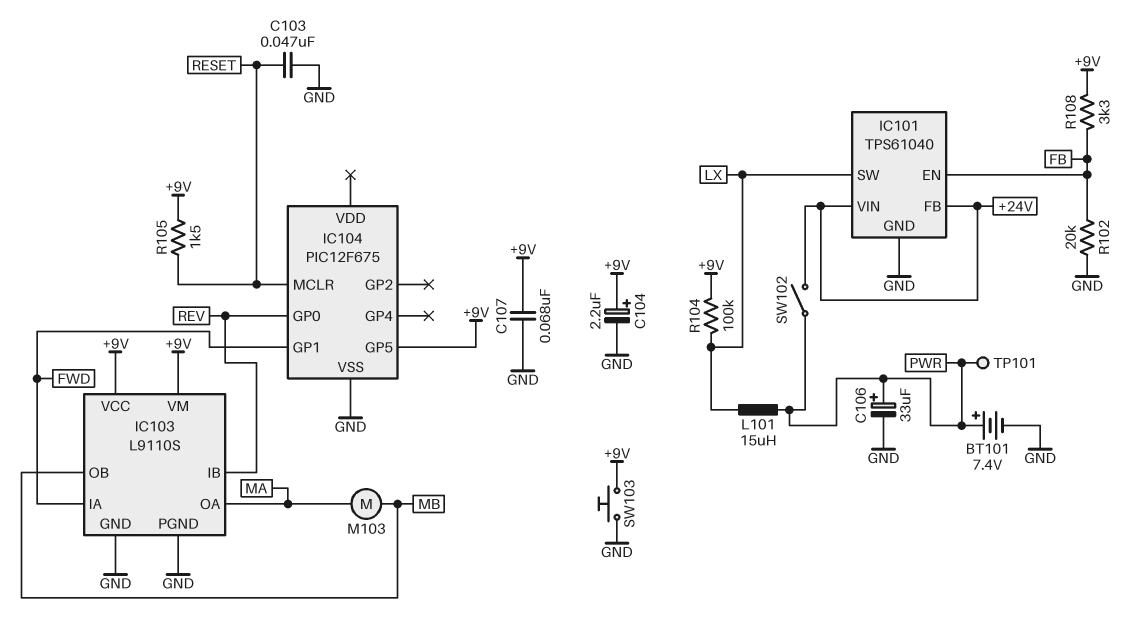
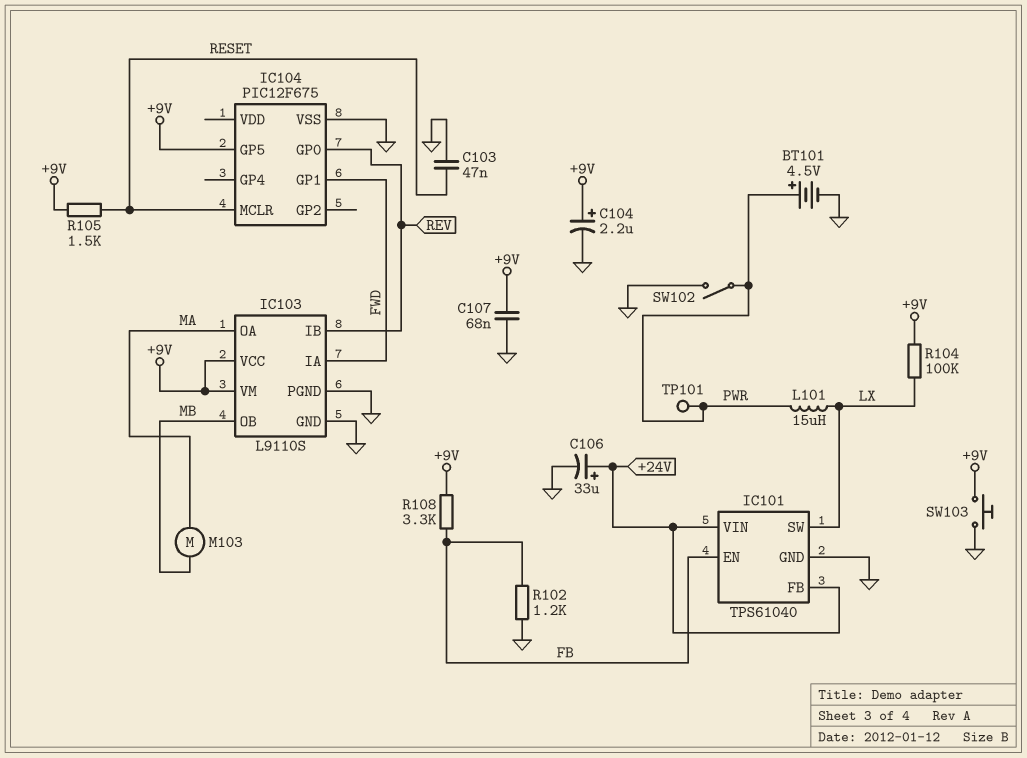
BT101: 7.4V (plus PWR, minus GND) -> 4.5V (plus PWR, minus GND)
C106: 33uF (plus PWR, minus GND) -> 33uF (plus +24V, minus GND)
R102: 20k (FB, GND) -> 1.2k (FB, GND)
SW102: switch (+24V, PWR) -> switch (GND, PWR)

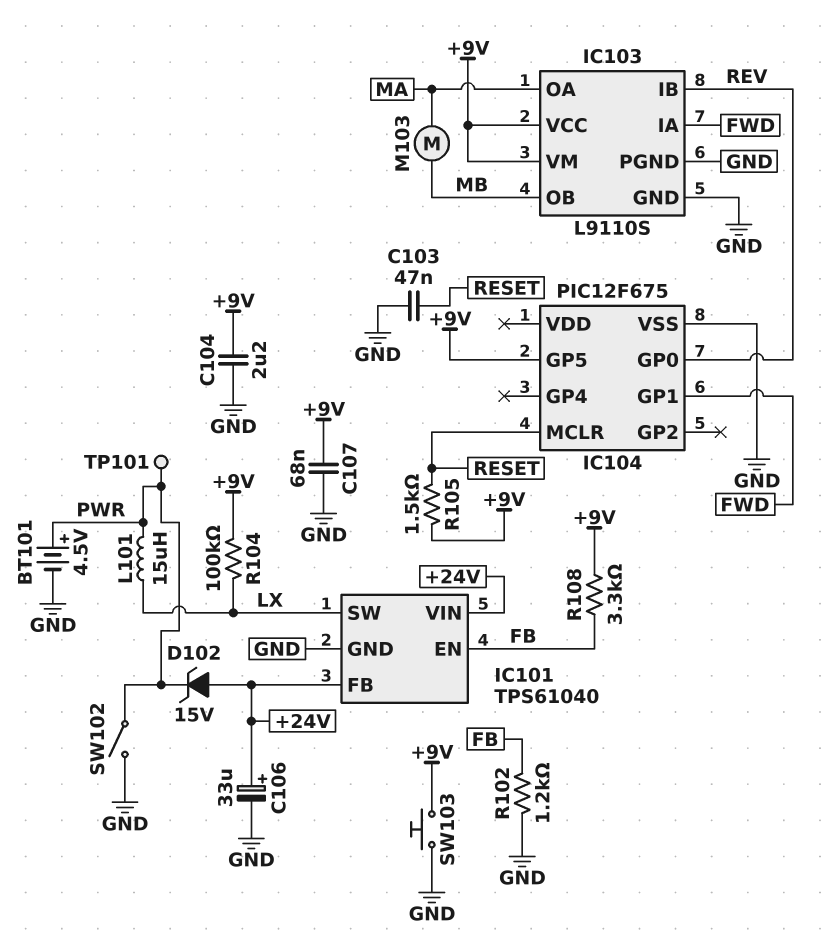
C104: 2.2uF (plus +9V, minus GND) -> 2.2uF (+9V, GND)
D102: none -> zener 15V (A +24V, K PWR)

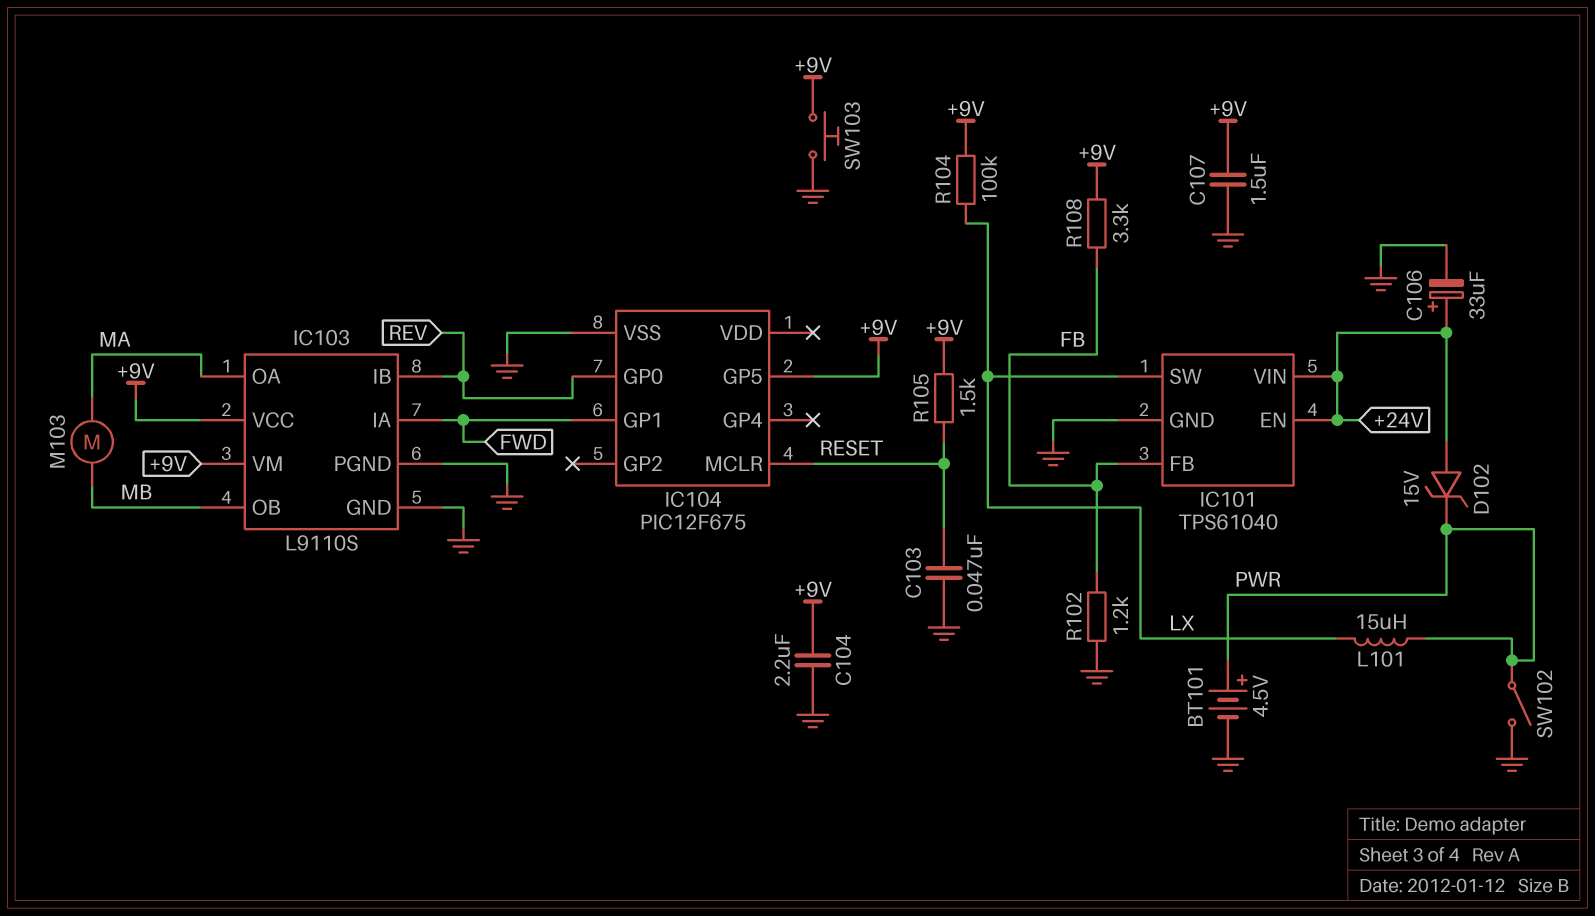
C107: 68nF (+9V, GND) -> 1.5uF (+9V, GND)
IC101 pin EN: FB -> +24V
IC101 pin FB: +24V -> FB
TP101: test point (PWR) -> none

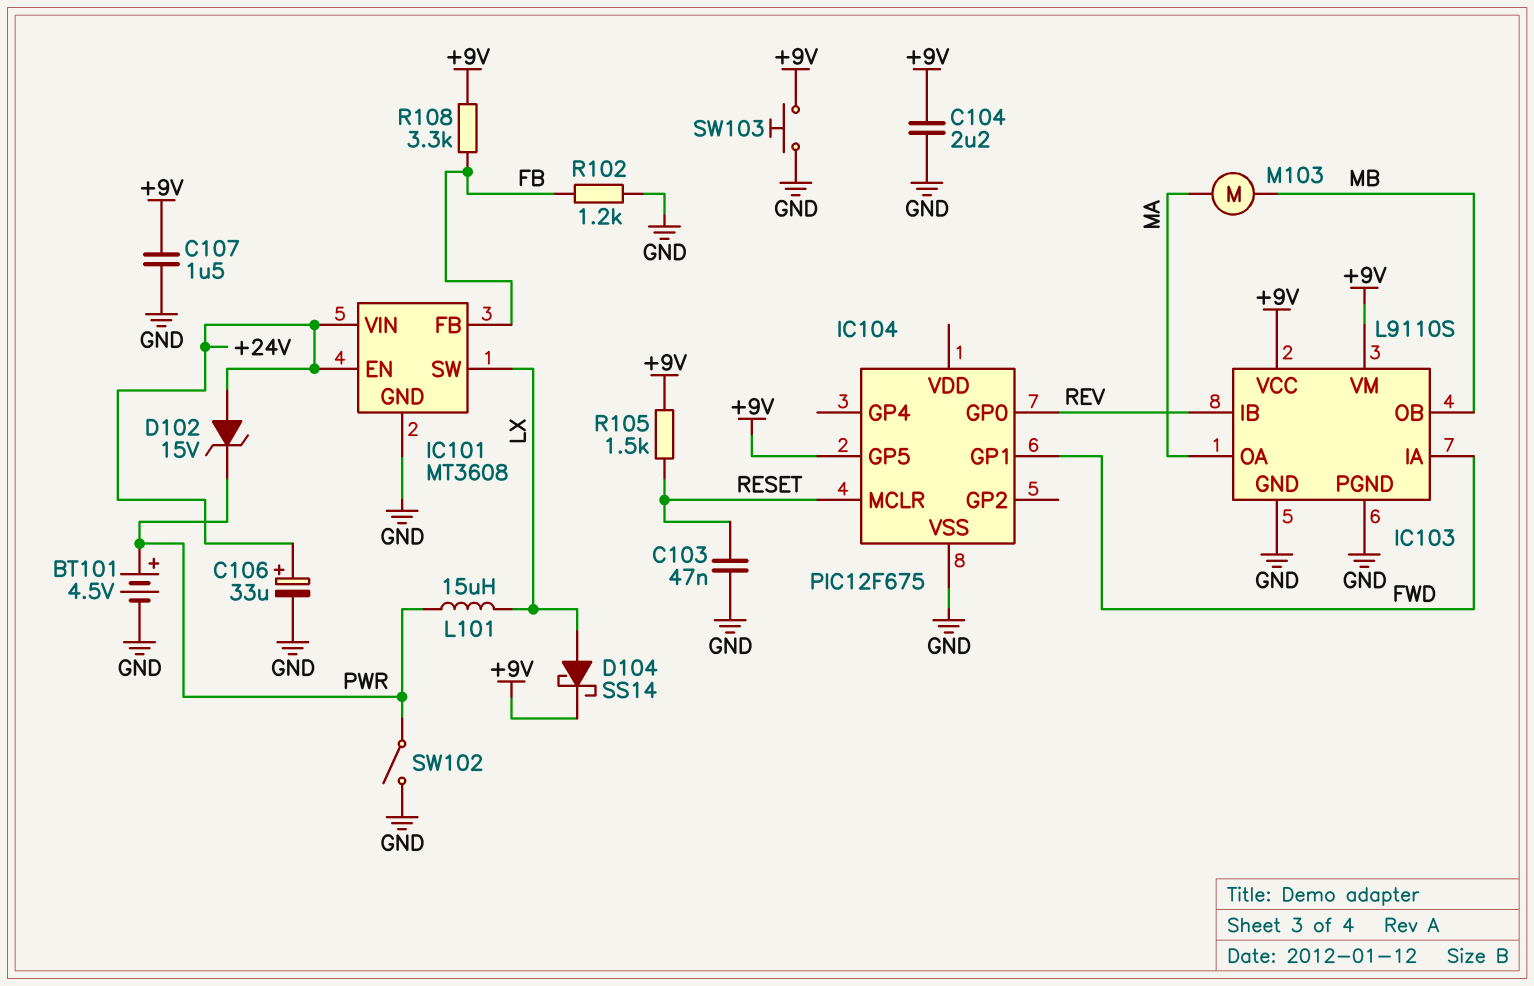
D104: none -> schottky SS14 (A LX, K +9V)
IC101: TPS61040 -> MT3608
R104: 100k (+9V, LX) -> none

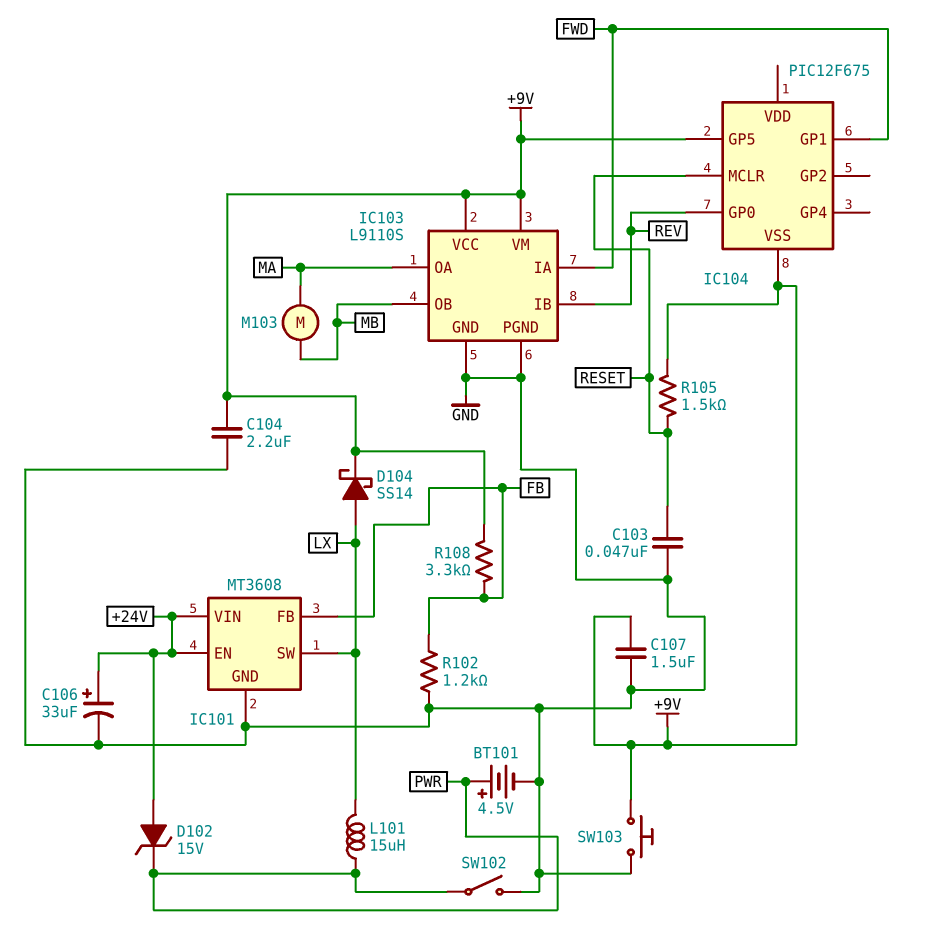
IC104 pin VSS: GND -> +9V

